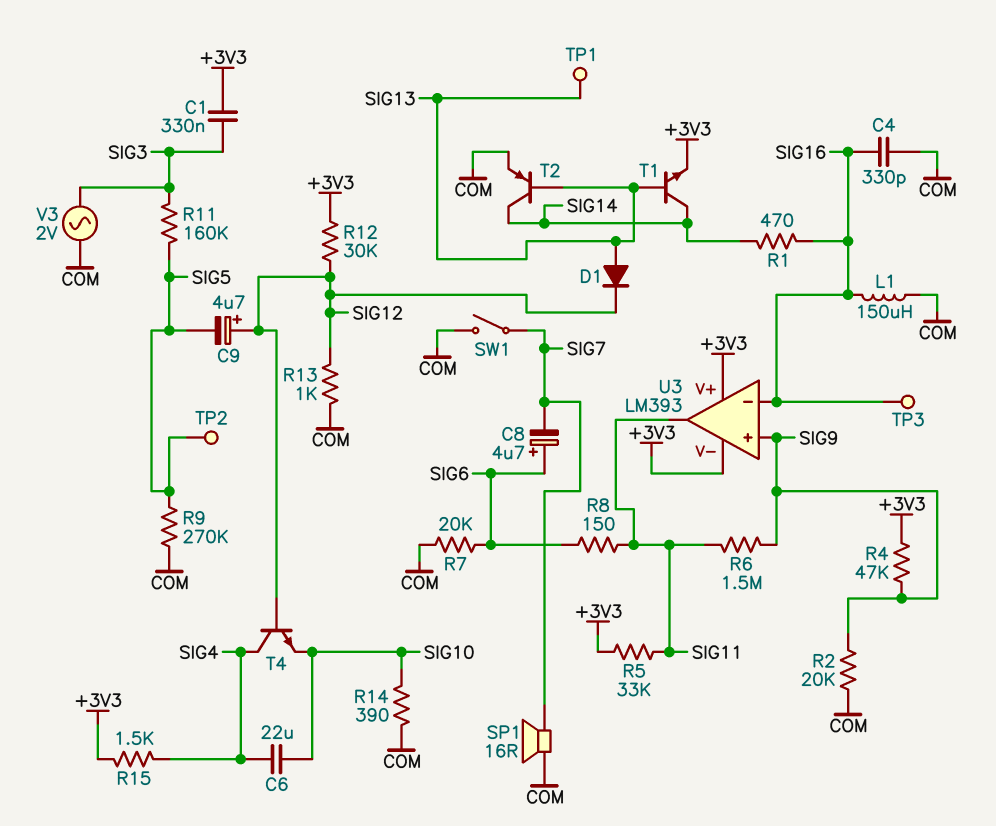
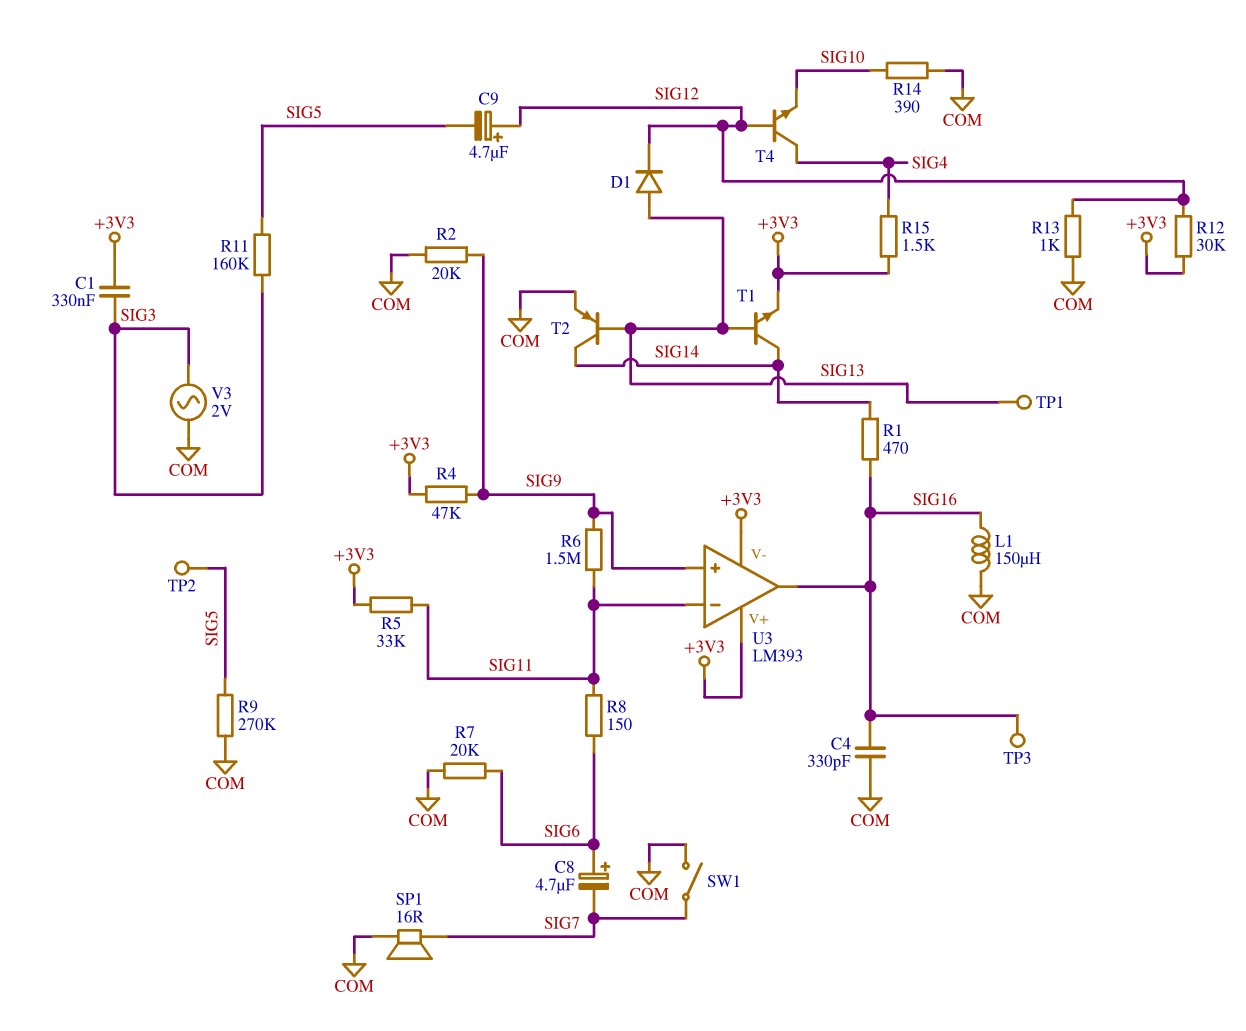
C6: 22uF (SIG4, SIG10) -> none
U3 pin in-: SIG16 -> SIG11
U3 pin out: SIG11 -> SIG16

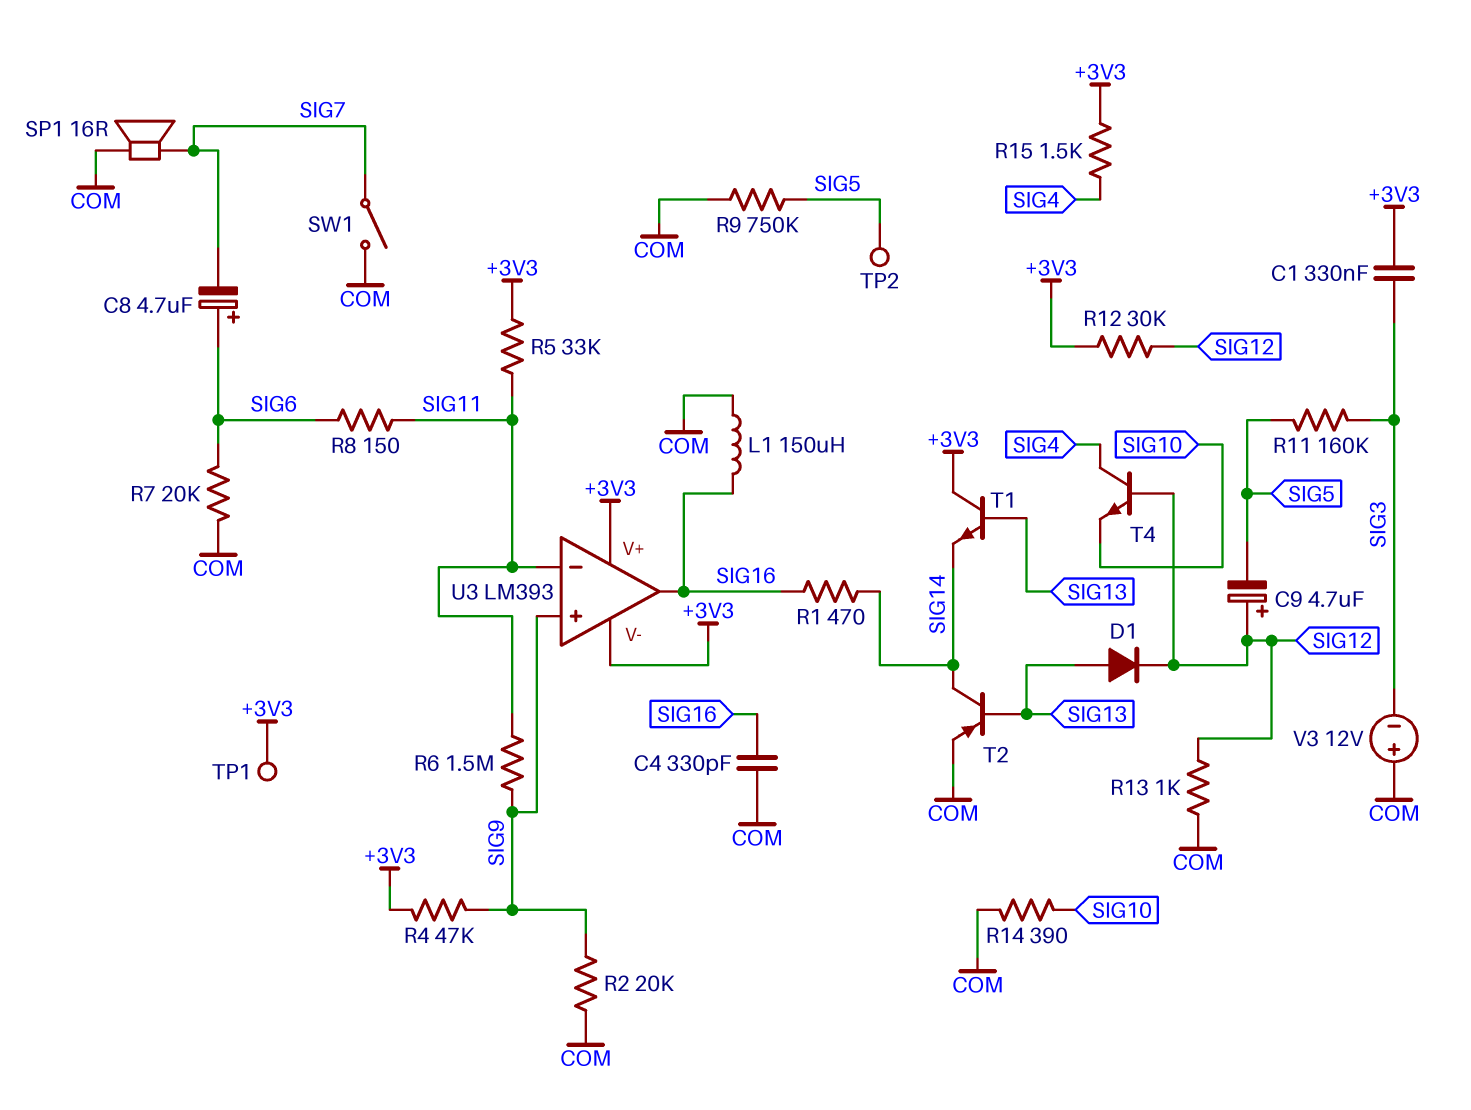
R9: 270k (COM, SIG5) -> 750k (COM, SIG5)
T1: NPN (B SIG13, C SIG14, E +3V3) -> NPN (B SIG13, C +3V3, E SIG14)
TP1: test point (SIG13) -> test point (+3V3)
TP3: test point (SIG16) -> none
V3: AC 2V (COM, SIG3) -> 12V (plus COM, minus SIG3)

